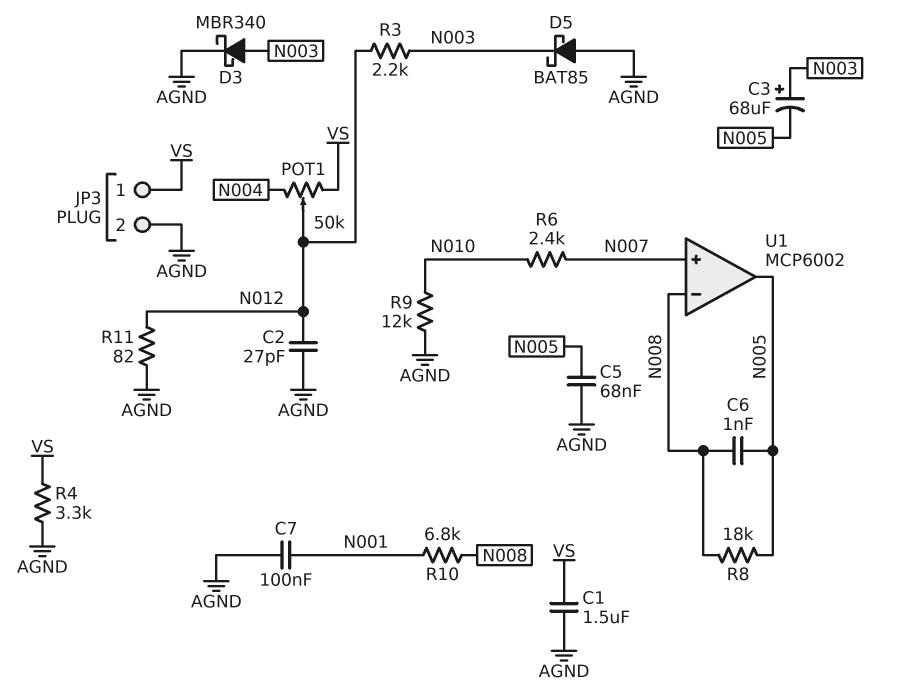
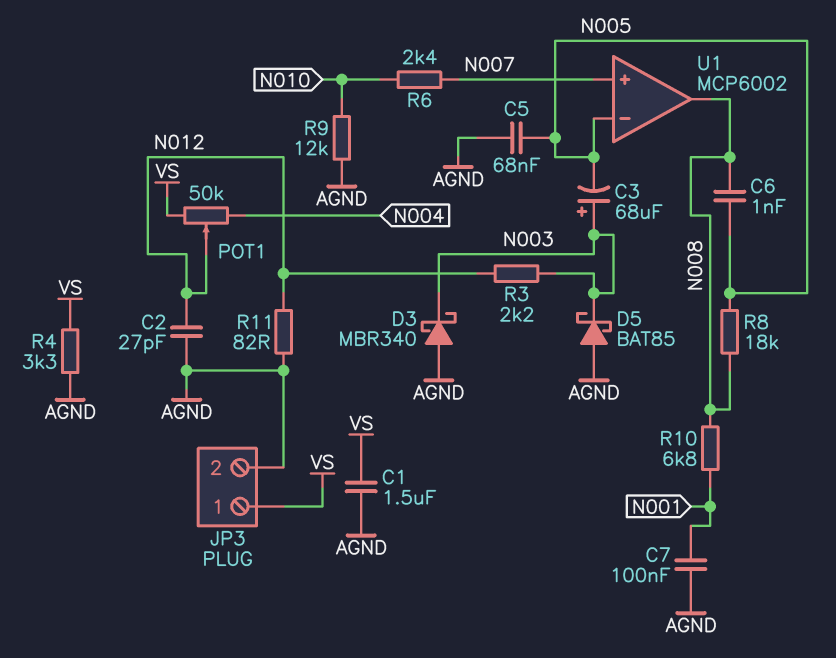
D3: schottky MBR340 (A N003, K AGND) -> schottky MBR340 (A AGND, K N003)
U1 pin in-: N008 -> N005
U1 pin out: N005 -> N008

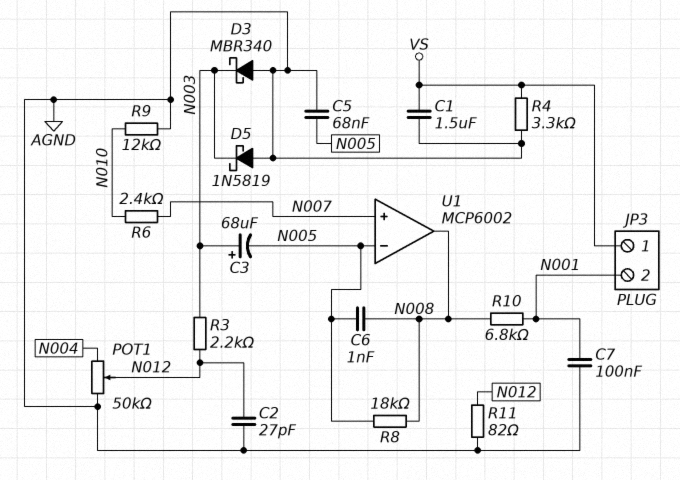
D5: schottky BAT85 (A AGND, K N003) -> schottky 1N5819 (A AGND, K N003)
JP3 pin 2: AGND -> N001
POT1: 50k (N004, VS, wiper N012) -> 50k (AGND, N004, wiper N012)

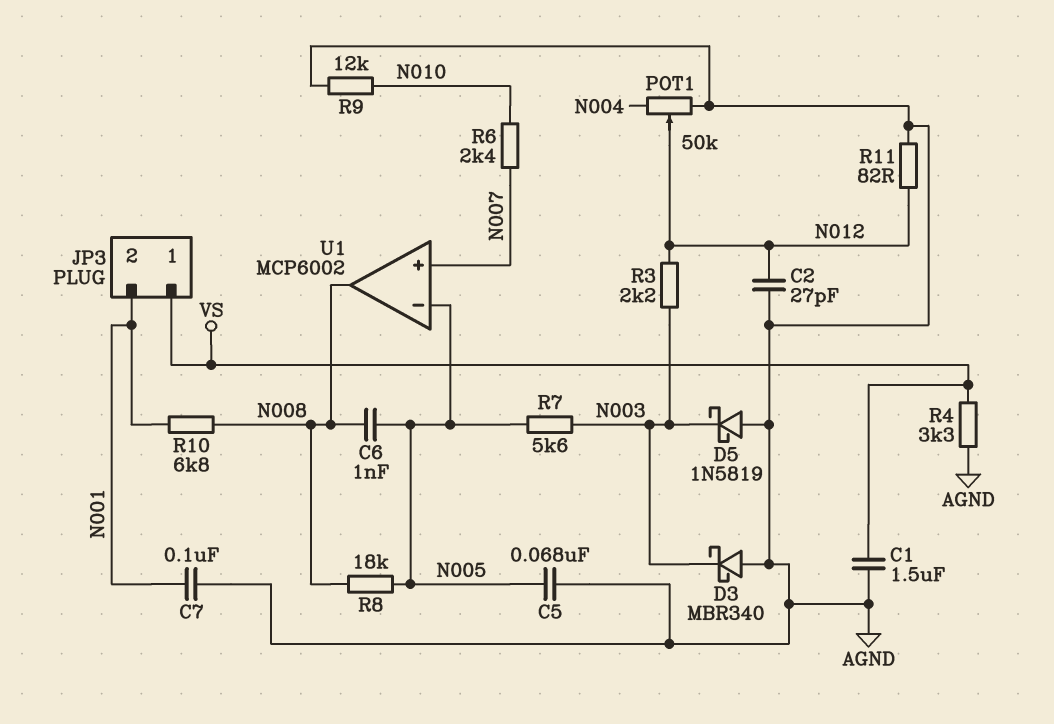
C3: 68uF (plus N003, minus N005) -> none
R7: none -> 5.6k (N003, N005)

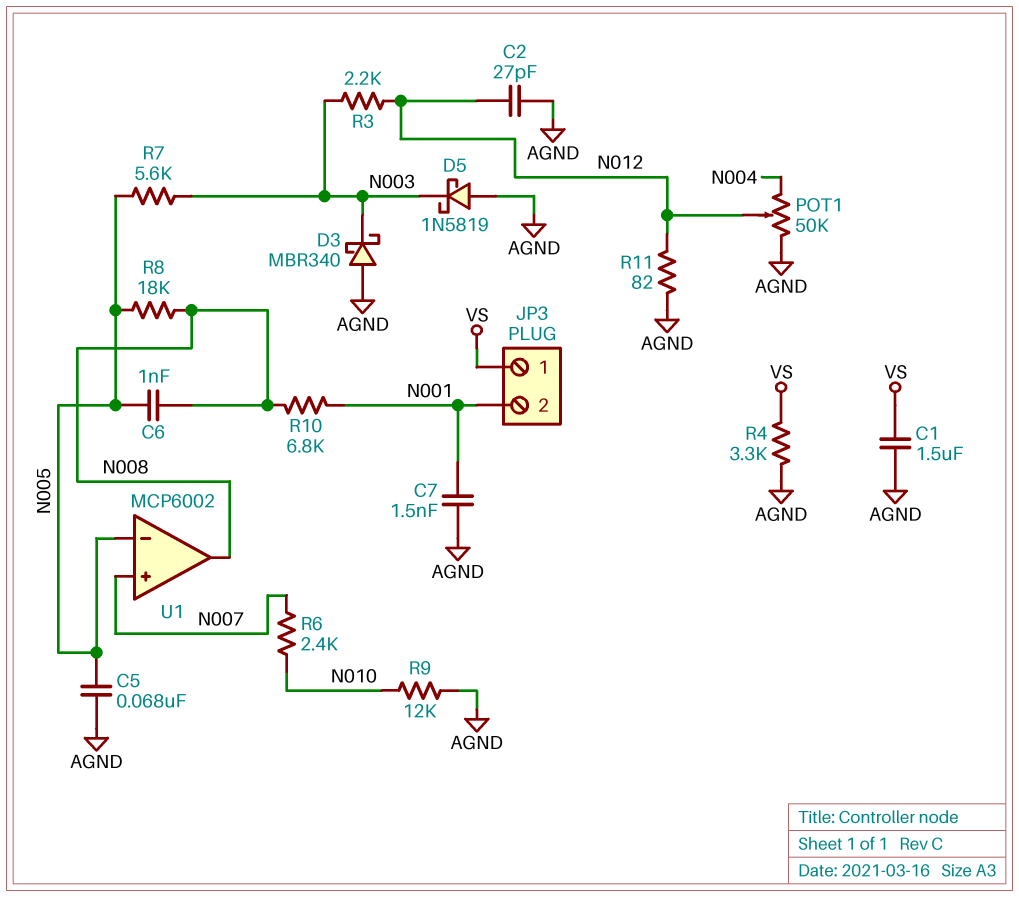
C7: 100nF (AGND, N001) -> 1.5nF (AGND, N001)

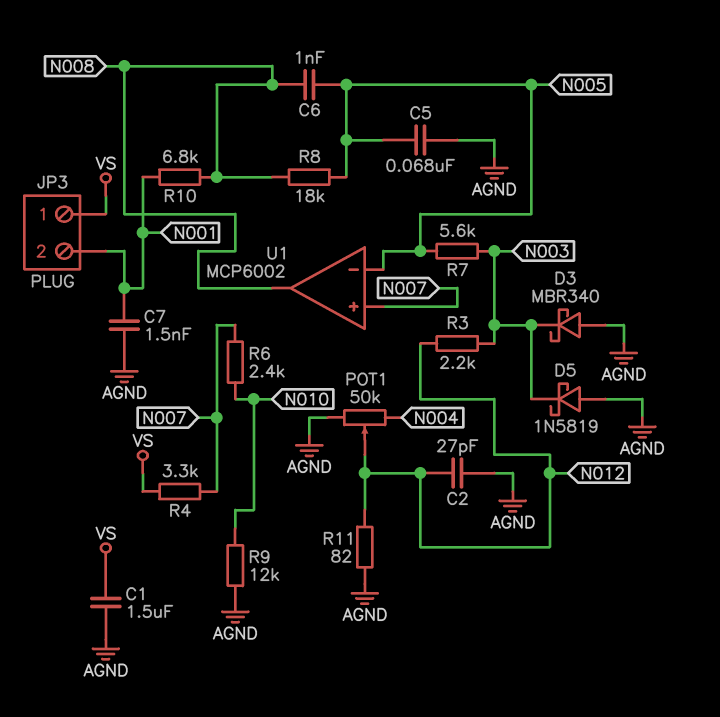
R4: 3.3k (AGND, VS) -> 3.3k (N007, VS)

